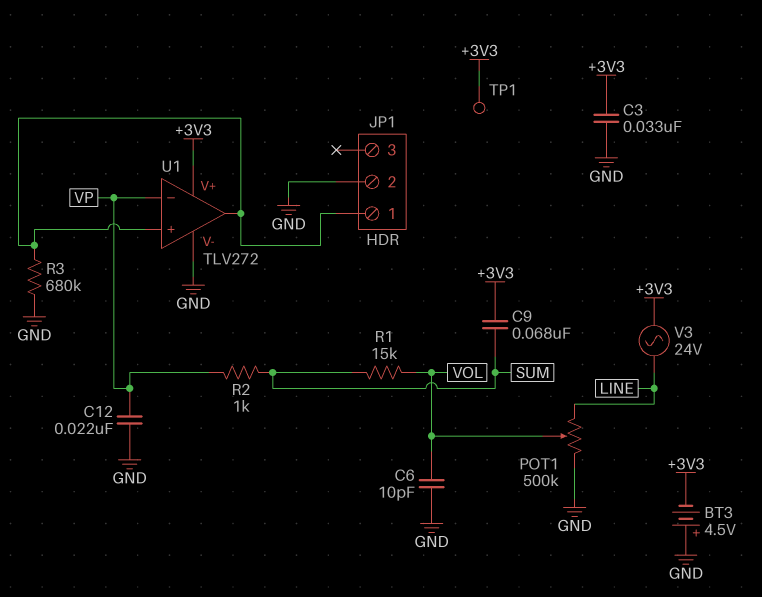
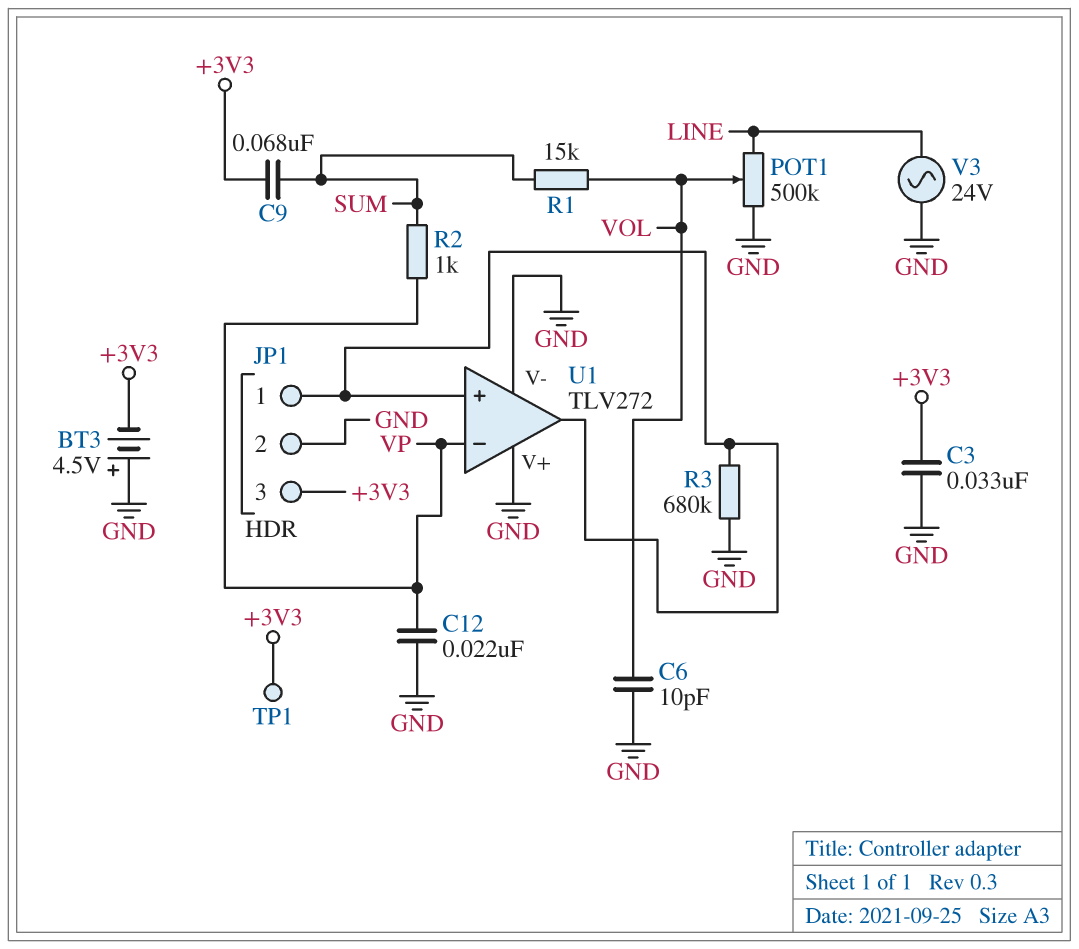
JP1 pin 3: none -> +3V3
U1 pin V+: +3V3 -> GND
V3: AC 24V (+3V3, LINE) -> AC 24V (GND, LINE)

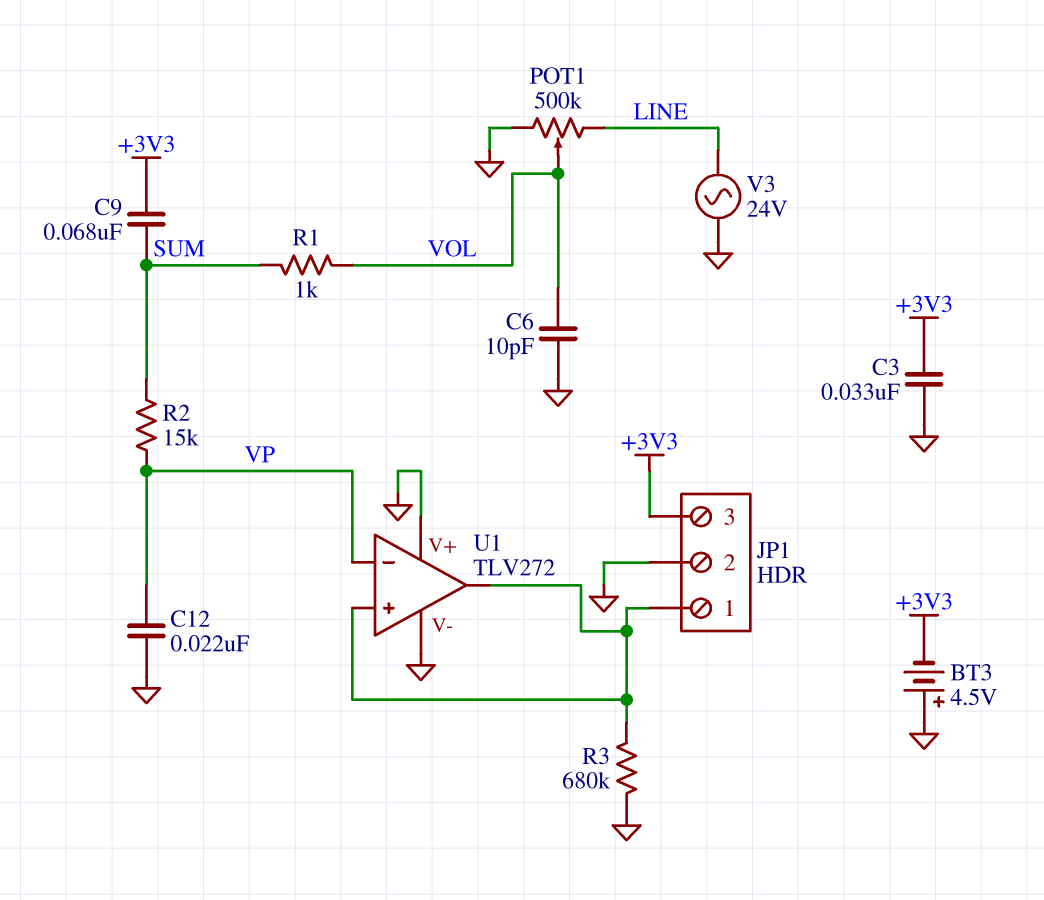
R1: 15k (SUM, VOL) -> 1k (SUM, VOL)
R2: 1k (SUM, VP) -> 15k (SUM, VP)
TP1: test point (+3V3) -> none

